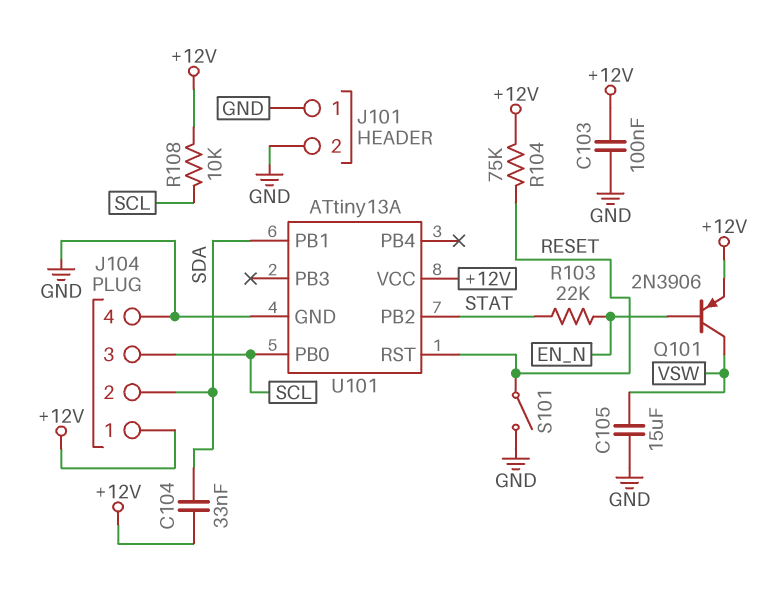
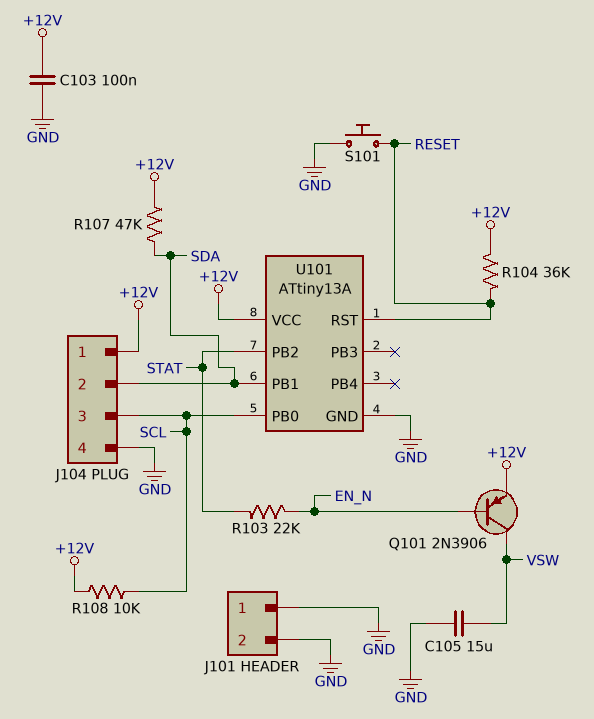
C104: 33nF (+12V, SDA) -> none
R104: 75k (+12V, RESET) -> 36k (+12V, RESET)
R107: none -> 47k (+12V, SDA)
S101: switch (GND, RESET) -> button (GND, RESET)

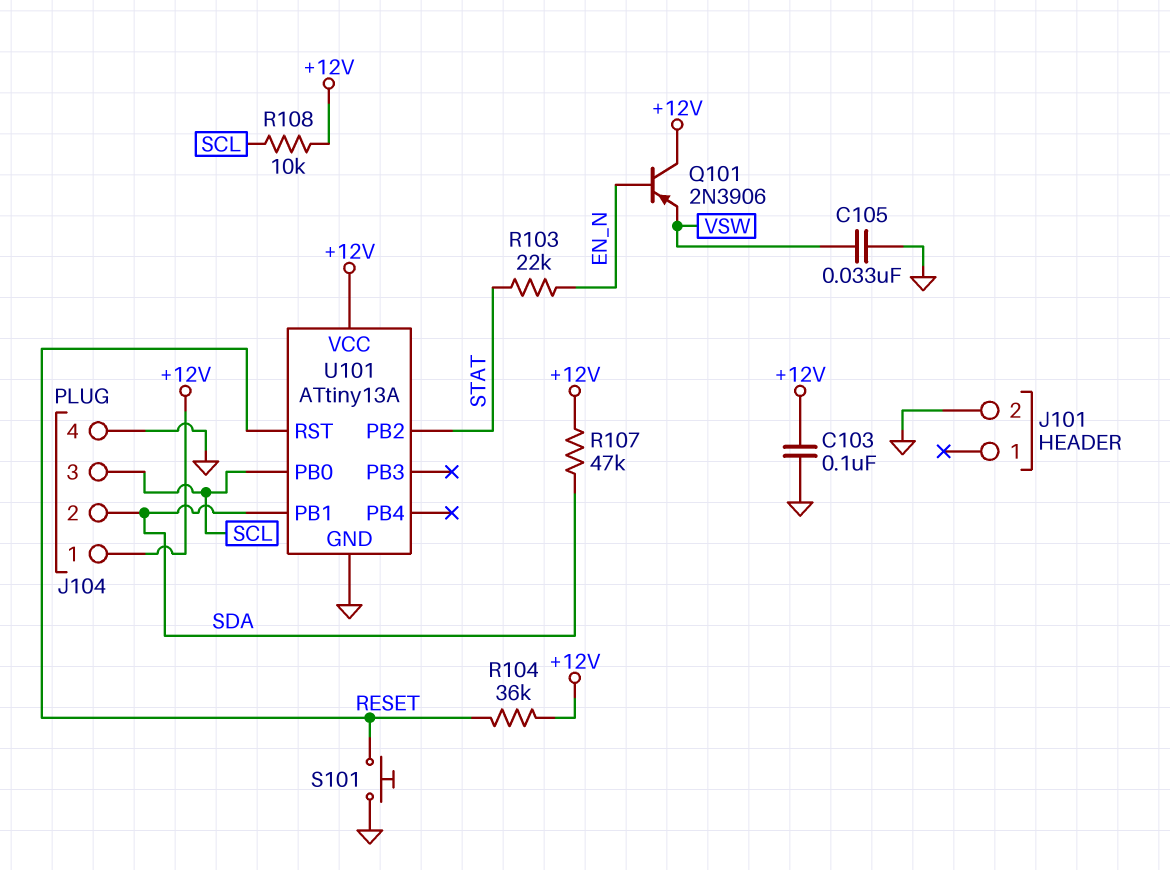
C105: 15uF (GND, VSW) -> 33nF (GND, VSW)
J101 pin 1: GND -> none
Q101: PNP 2N3906 (B EN_N, C VSW, E +12V) -> PNP 2N3906 (B EN_N, C +12V, E VSW)

